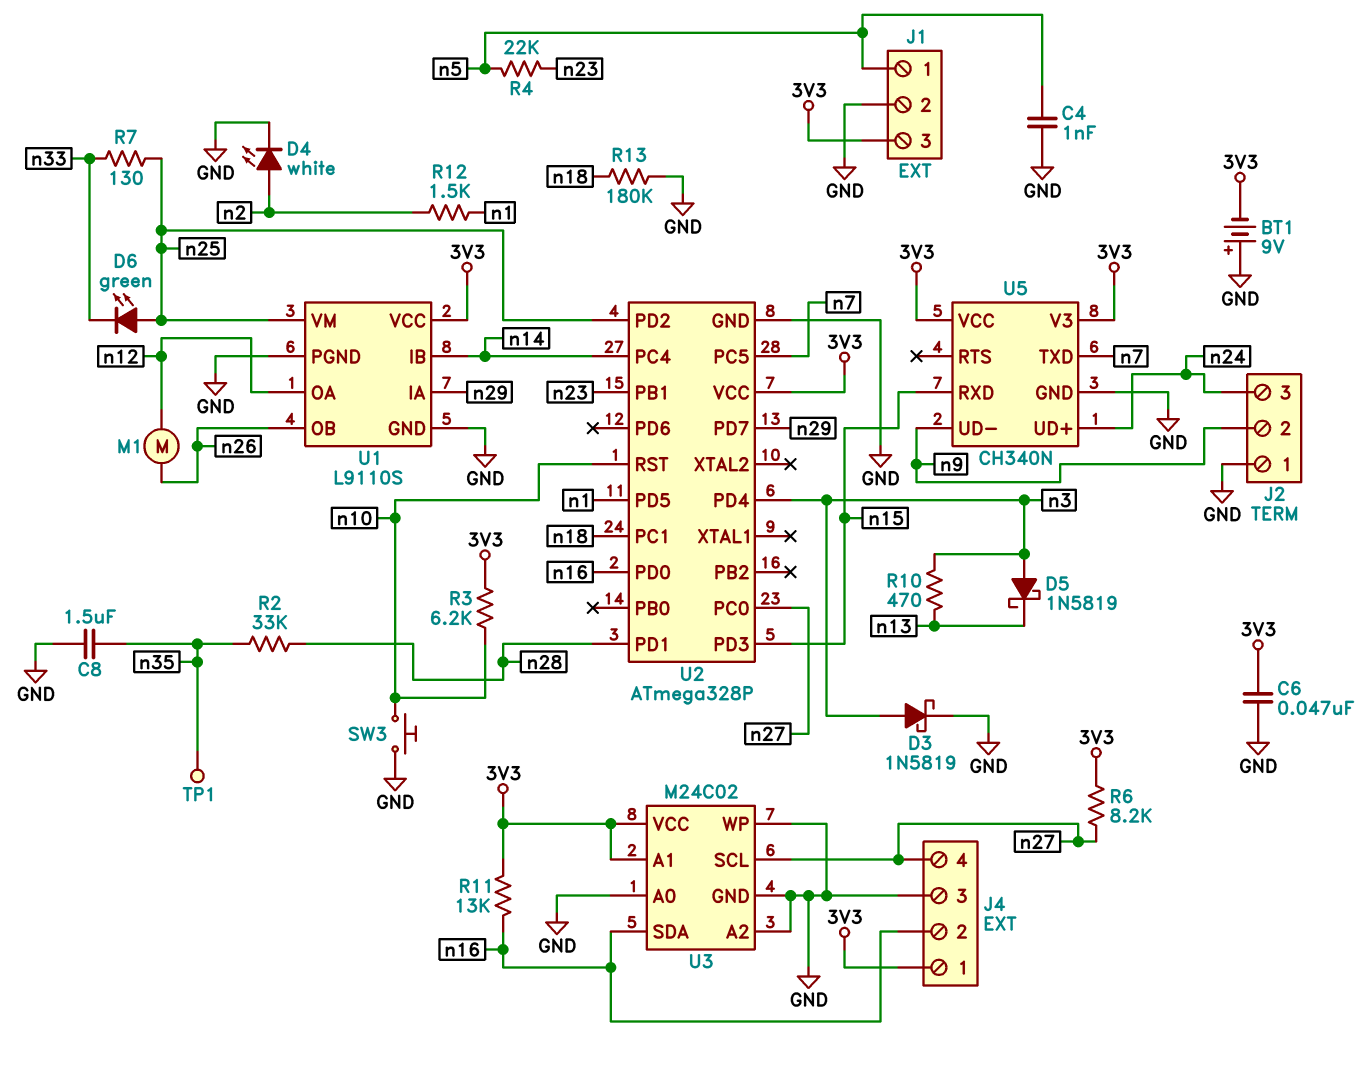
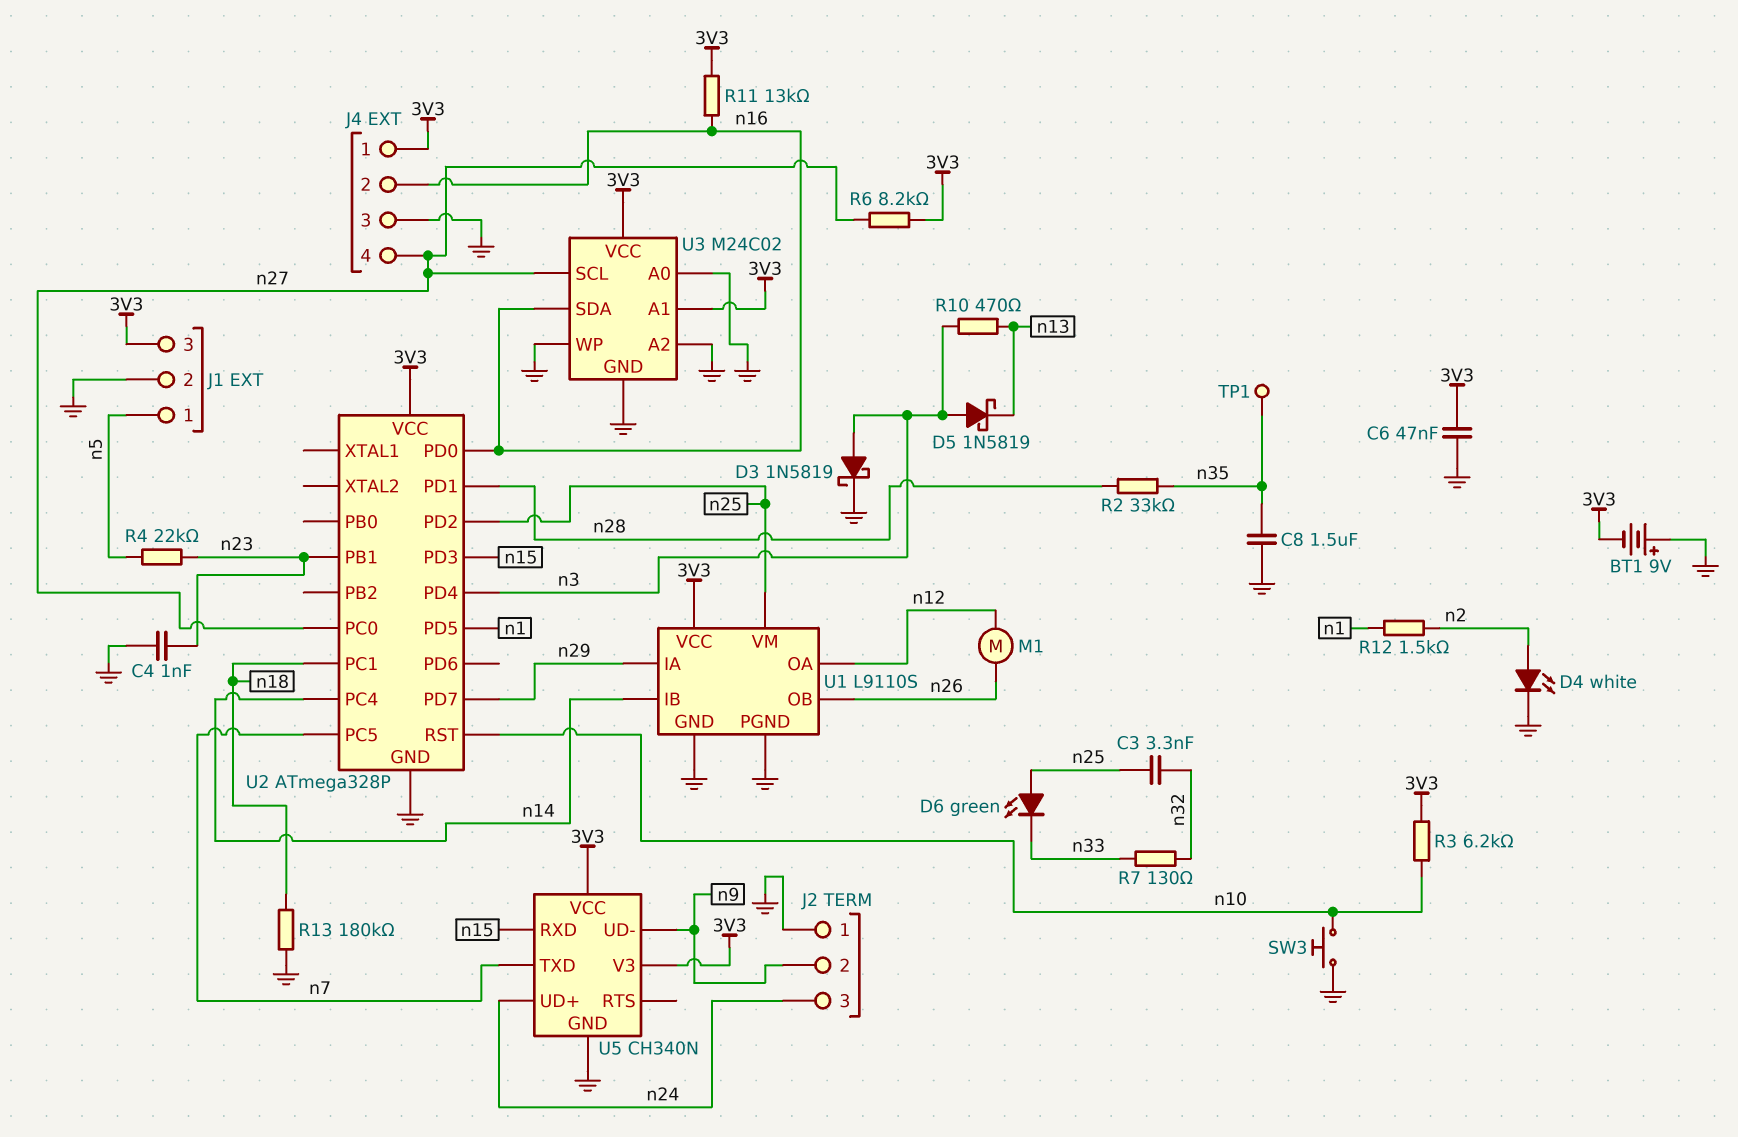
C3: none -> 3.3nF (n25, n32)
C4: 1nF (GND, n5) -> 1nF (GND, n23)
R7: 130 (n25, n33) -> 130 (n32, n33)

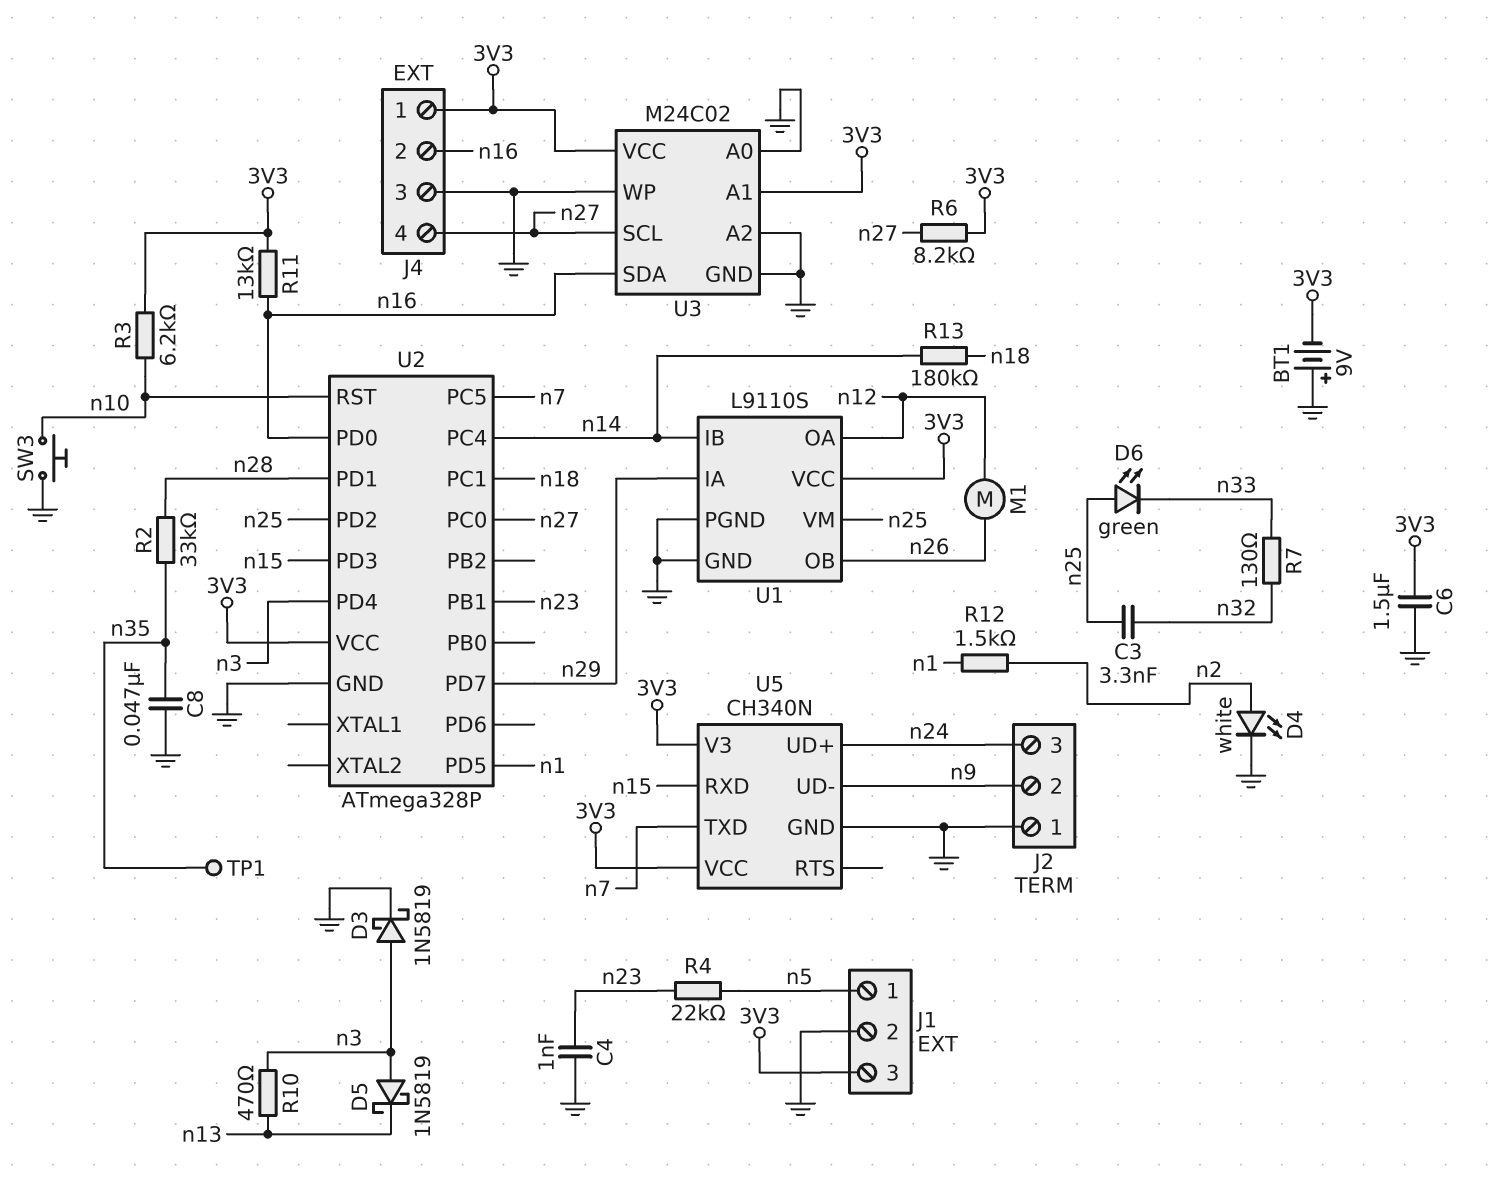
C6: 47nF (3V3, GND) -> 1.5uF (3V3, GND)
C8: 1.5uF (GND, n35) -> 47nF (GND, n35)
R13: 180k (GND, n18) -> 180k (n14, n18)

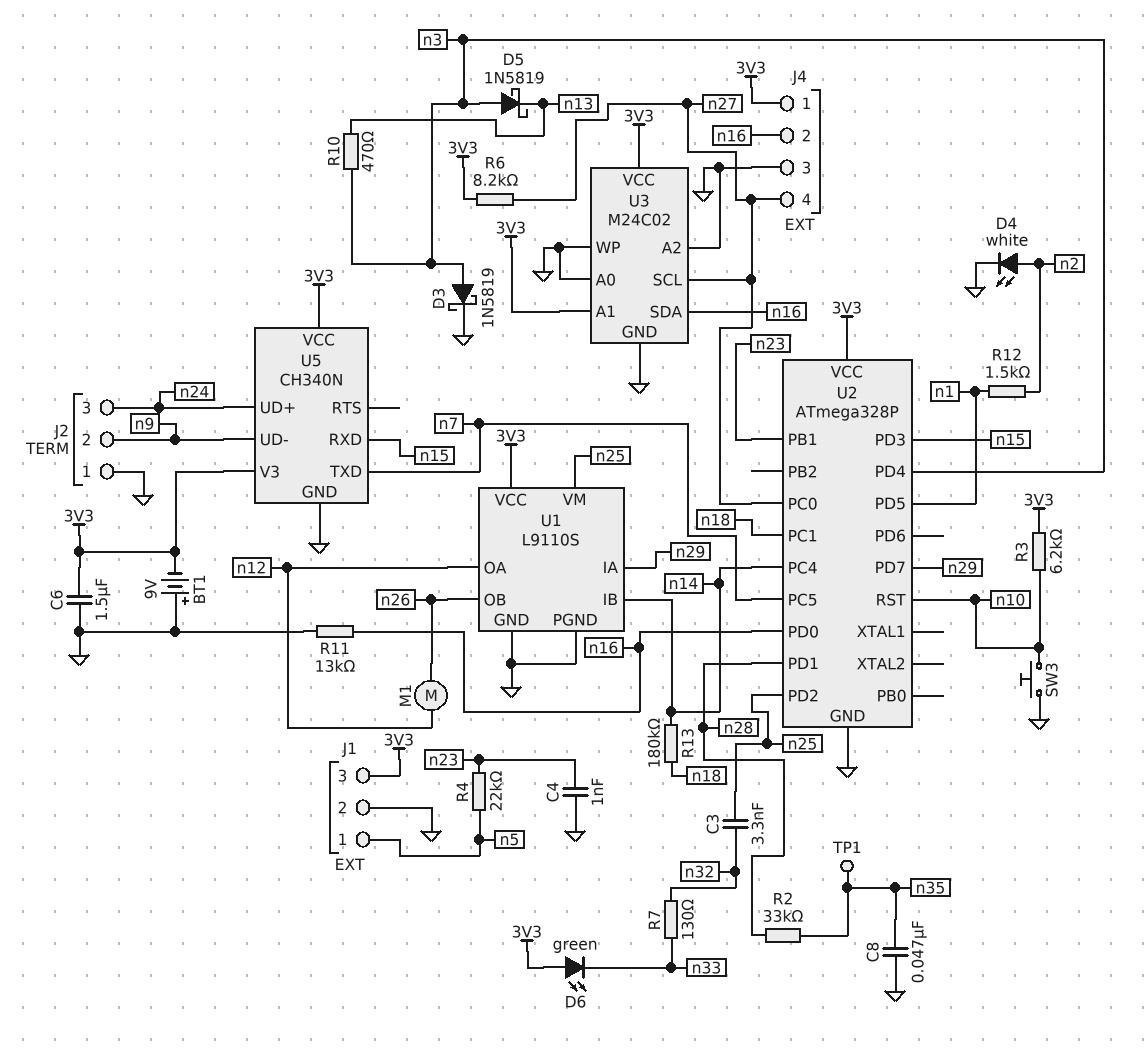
D6: LED green (A n25, K n33) -> LED green (A 3V3, K n33)
R11: 13k (3V3, n16) -> 13k (GND, n16)

